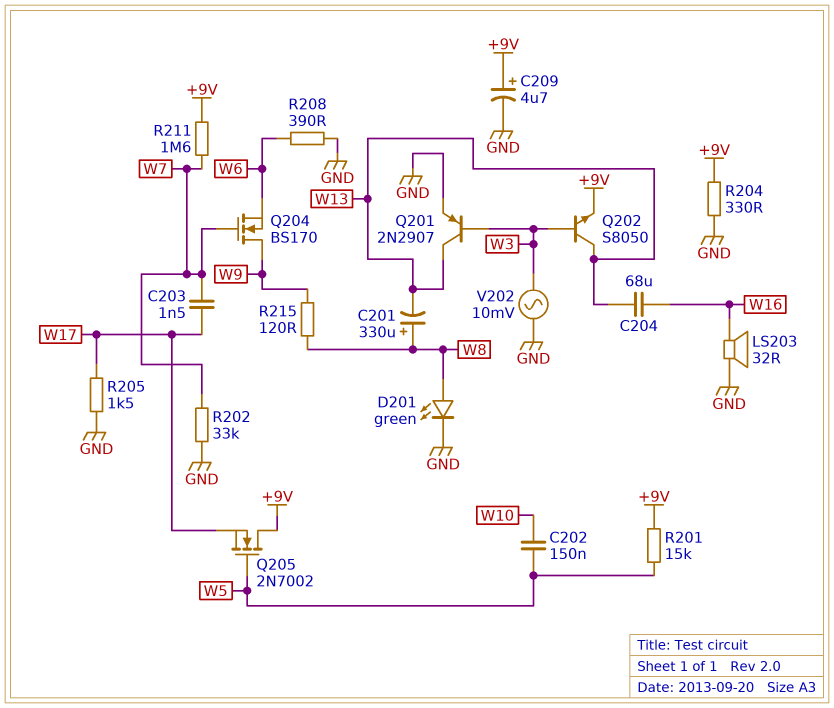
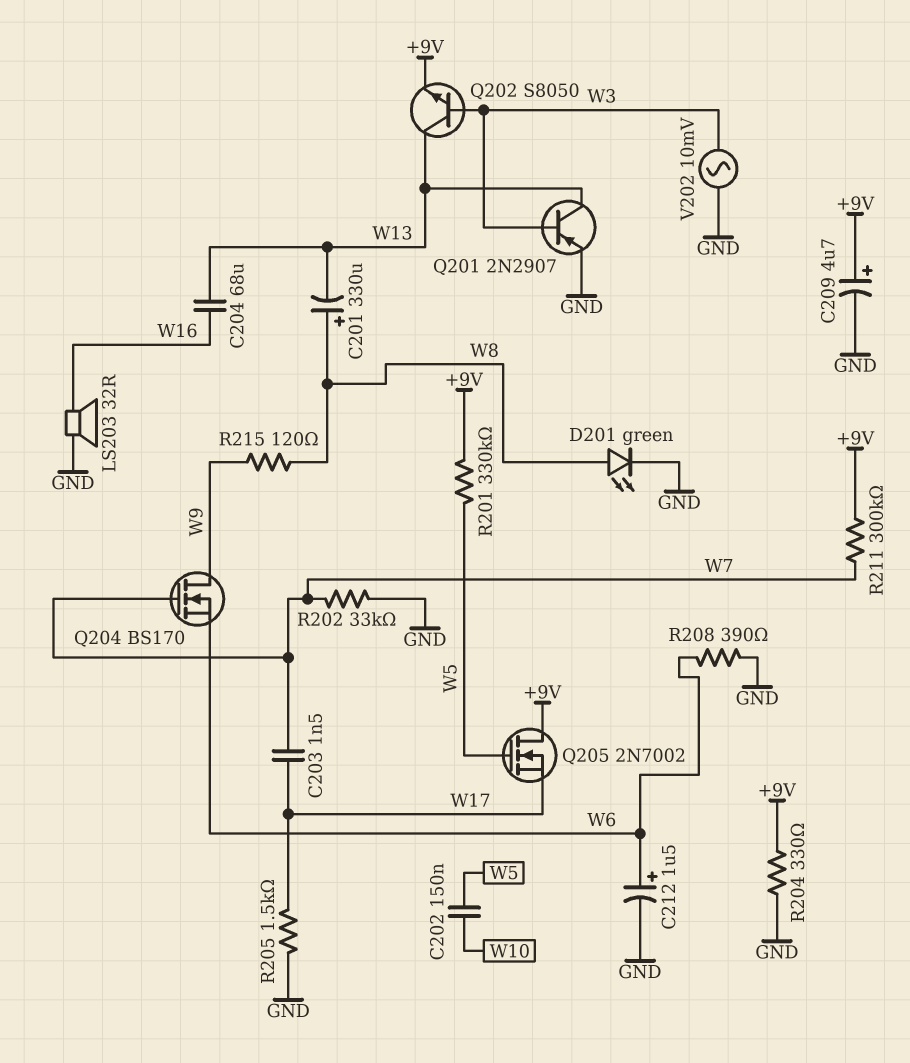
C212: none -> 1.5uF (plus W6, minus GND)
R201: 15k (+9V, W5) -> 330k (+9V, W5)
R211: 1.6M (+9V, W7) -> 300k (+9V, W7)

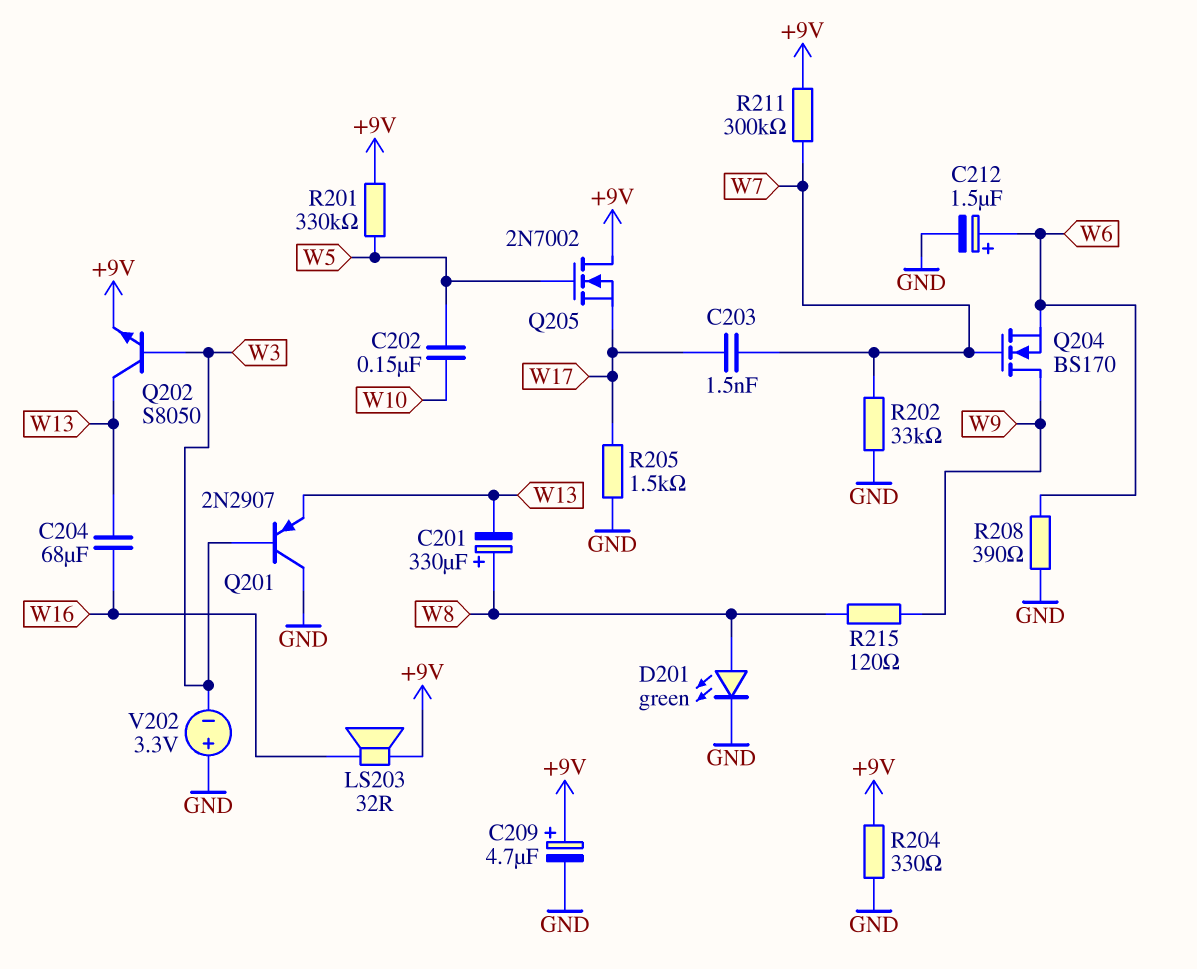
LS203: speaker 32R (GND, W16) -> speaker 32R (+9V, W16)
Q201: PNP 2N2907 (B W3, C W13, E GND) -> PNP 2N2907 (B W3, C GND, E W13)
V202: AC 10mV (GND, W3) -> 3.3V (plus GND, minus W3)

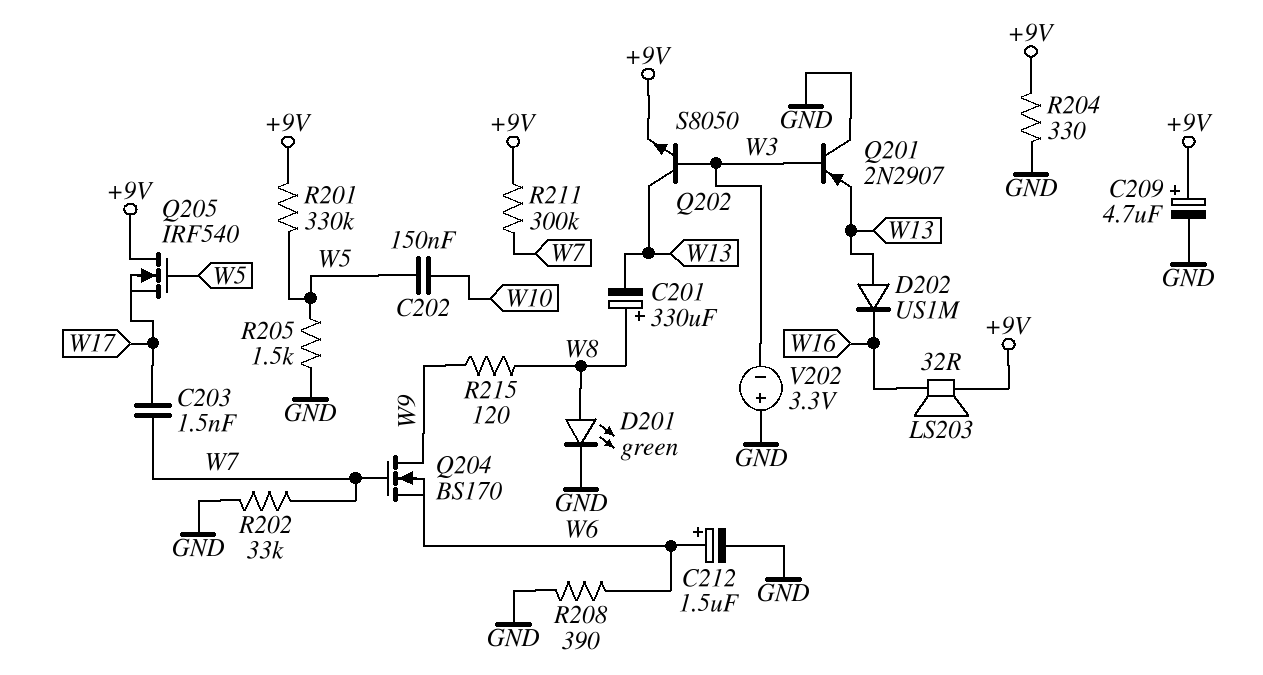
C204: 68uF (W13, W16) -> none
D202: none -> diode US1M (A W13, K W16)
Q205: NMOS 2N7002 (G W5, D +9V, S W17) -> NMOS IRF540 (G W5, D +9V, S W17)
R205: 1.5k (GND, W17) -> 1.5k (GND, W5)

